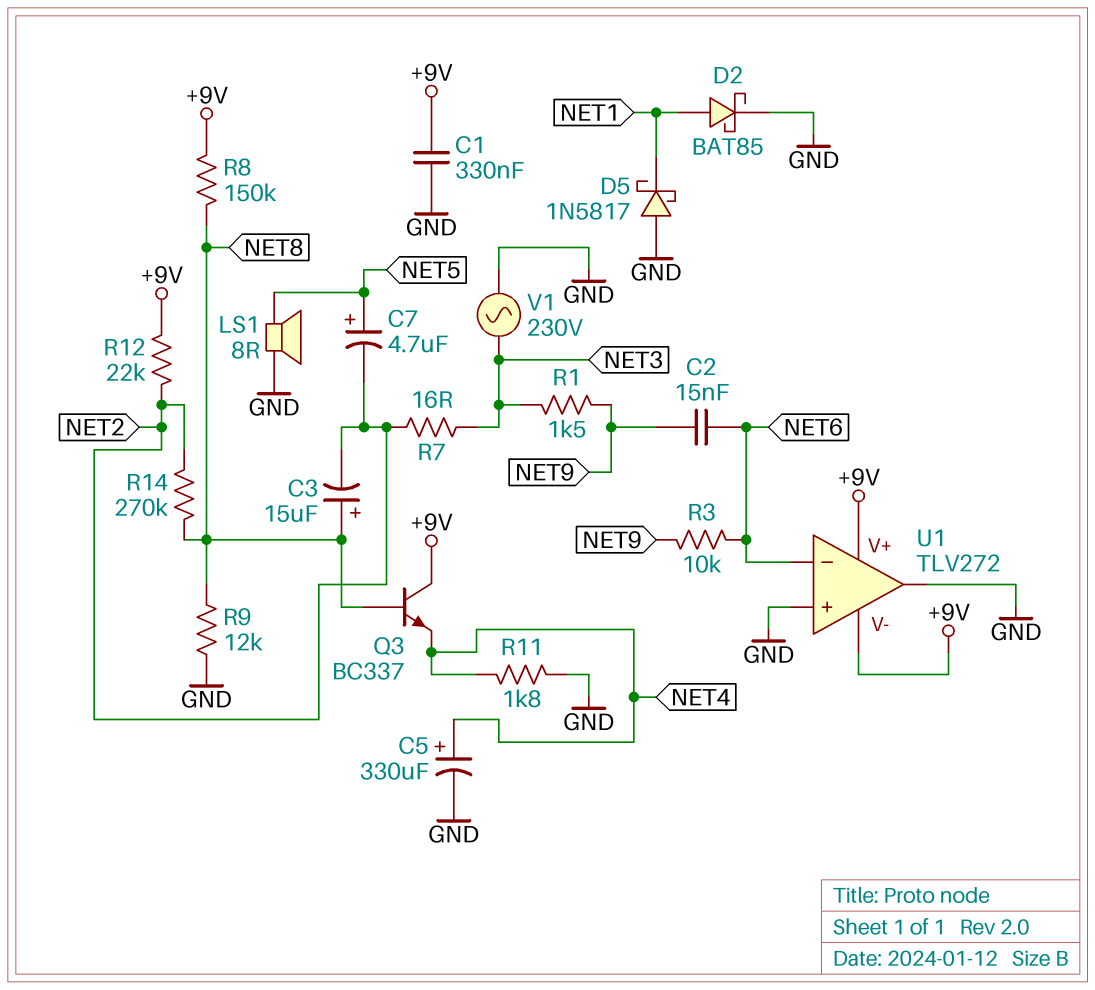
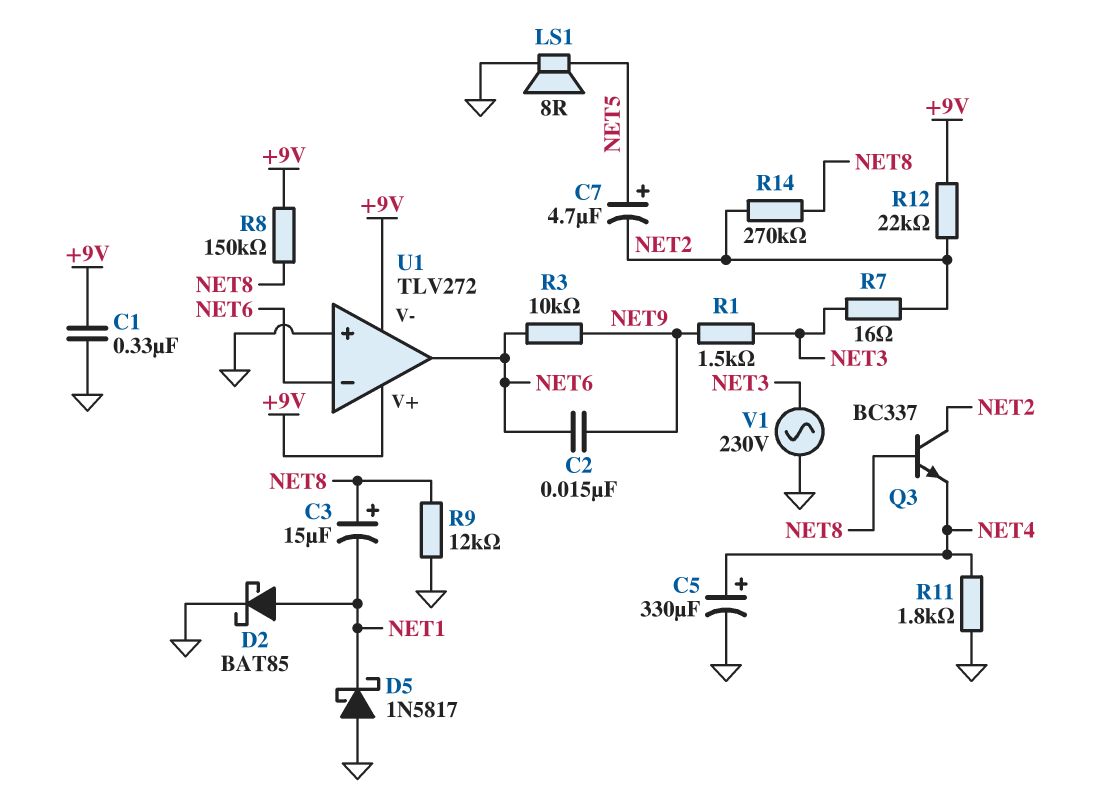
C3: 15uF (plus NET8, minus NET2) -> 15uF (plus NET8, minus NET1)
Q3: NPN BC337 (B NET8, C +9V, E NET4) -> NPN BC337 (B NET8, C NET2, E NET4)
U1 pin out: GND -> NET6

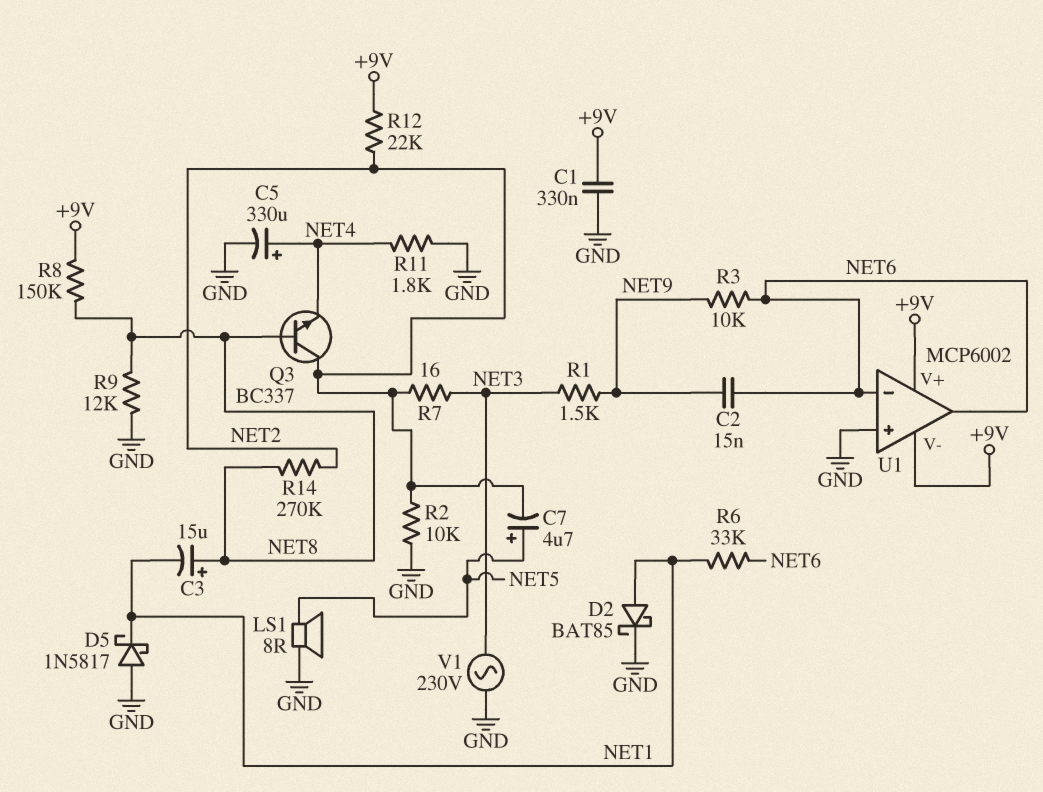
R2: none -> 10k (GND, NET2)
R6: none -> 33k (NET1, NET6)
U1: TLV272 -> MCP6002

